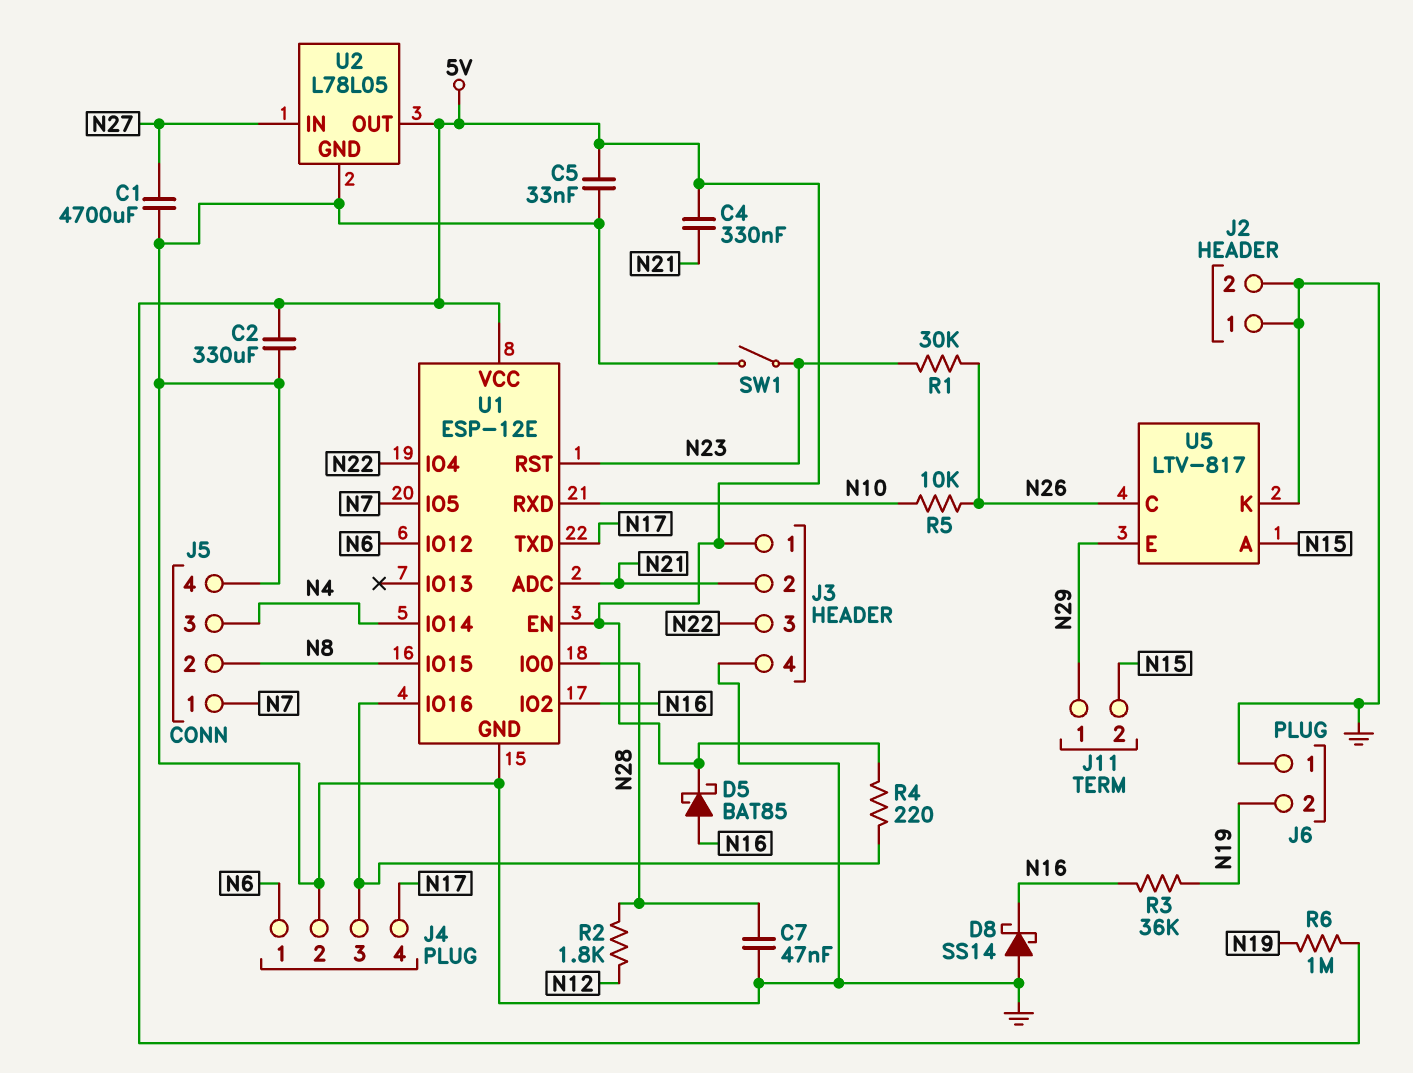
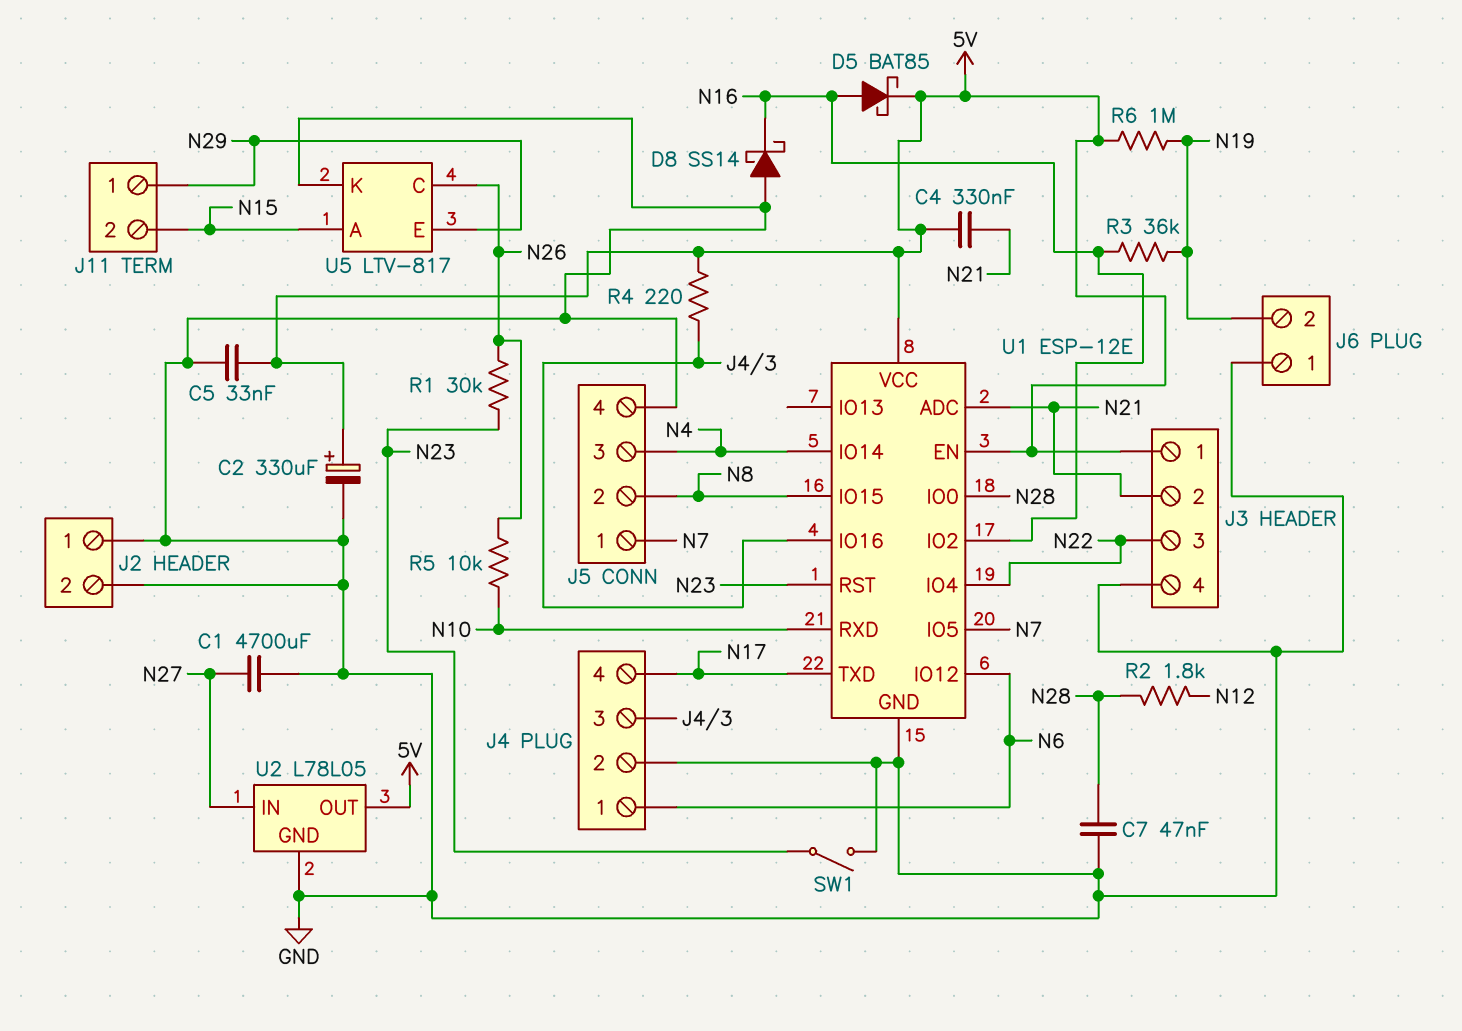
C2: 330uF (5V, GND) -> 330uF (plus 5V, minus GND)

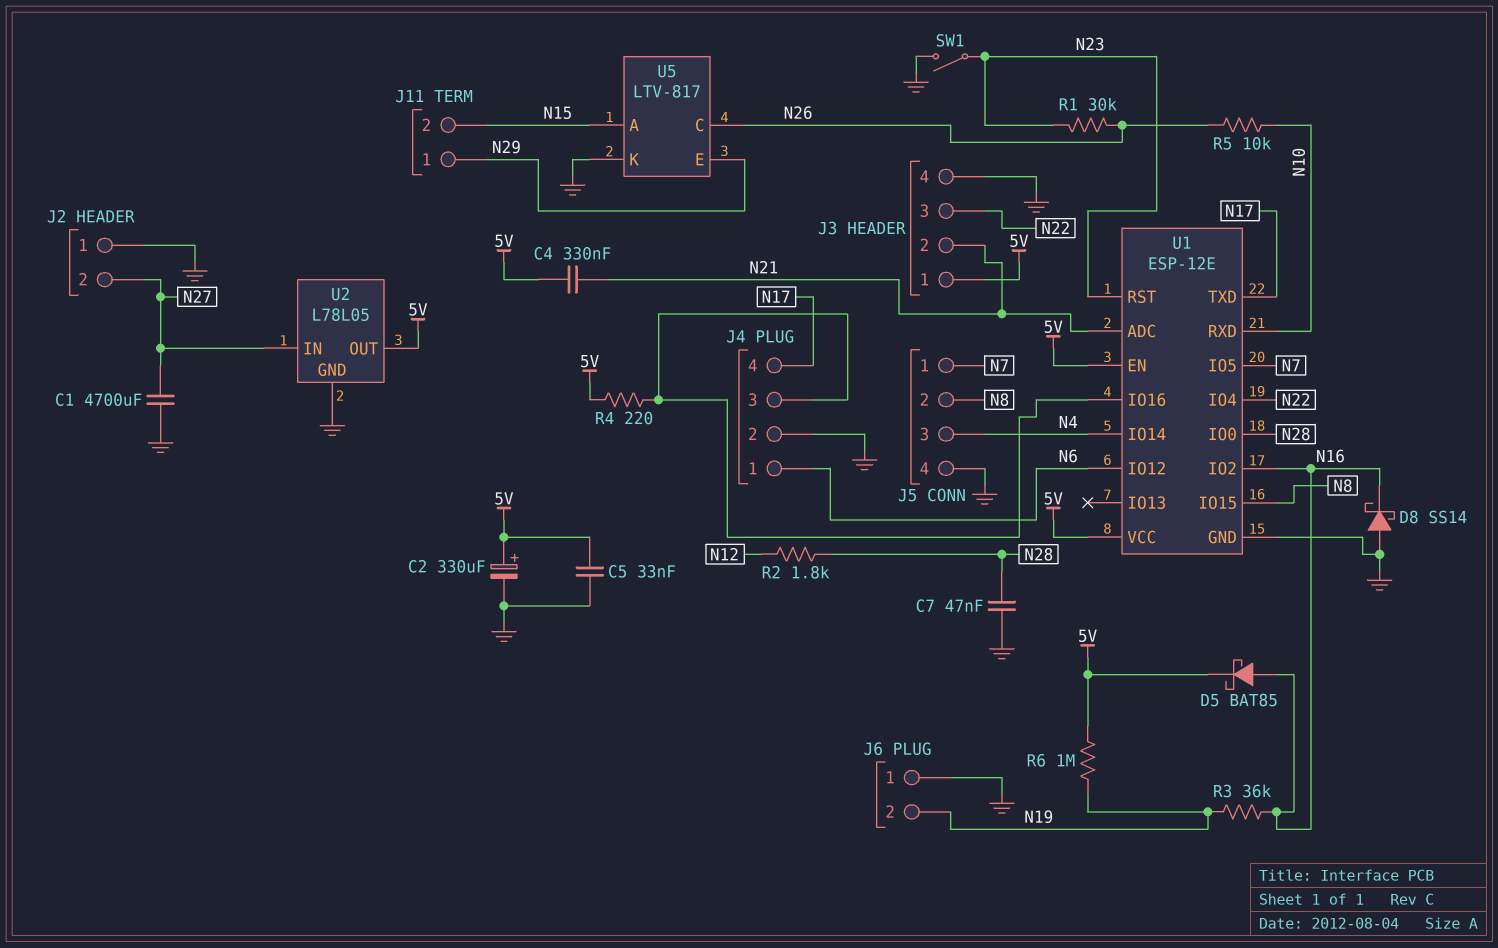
J2 pin 2: GND -> N27

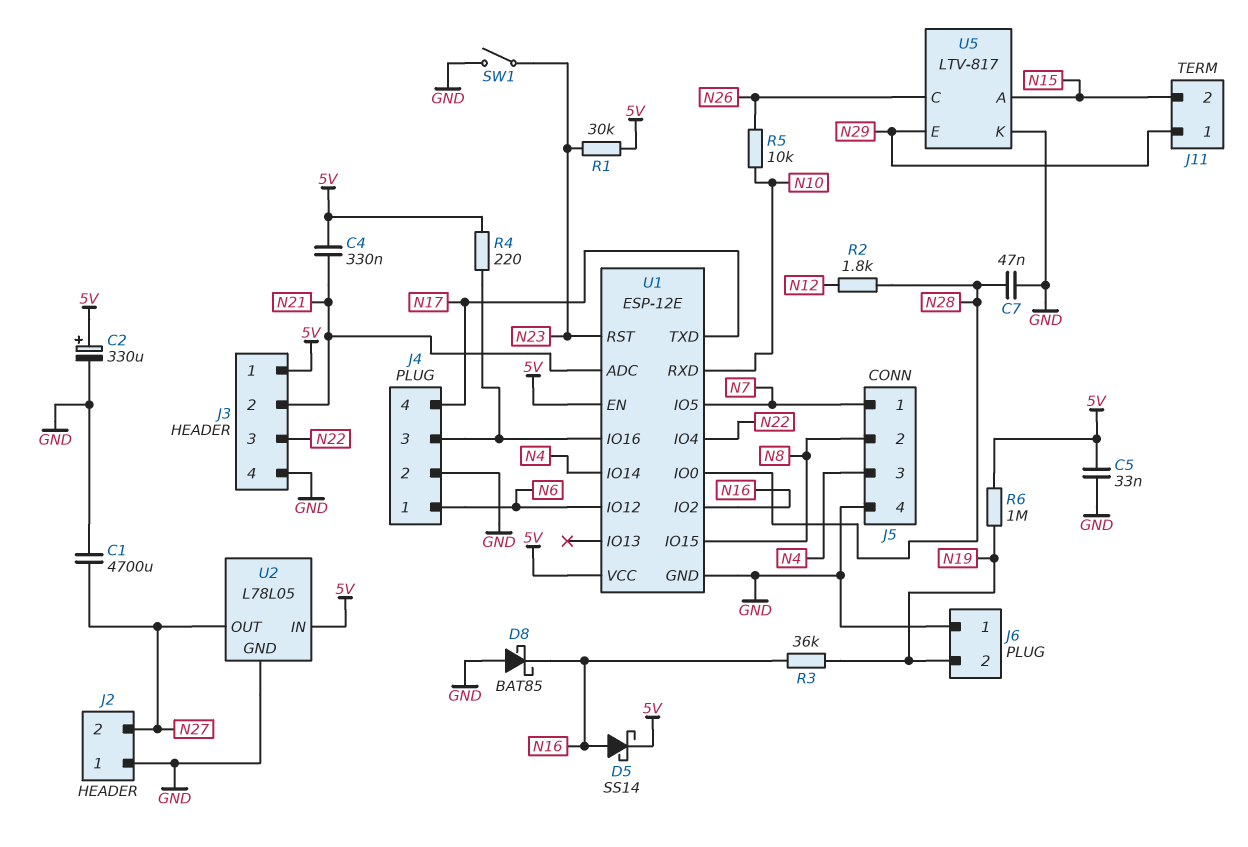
D5: schottky BAT85 (A N16, K 5V) -> schottky SS14 (A N16, K 5V)
D8: schottky SS14 (A GND, K N16) -> schottky BAT85 (A GND, K N16)
R1: 30k (N23, N26) -> 30k (5V, N23)
U2 pin IN: N27 -> 5V
U2 pin OUT: 5V -> N27

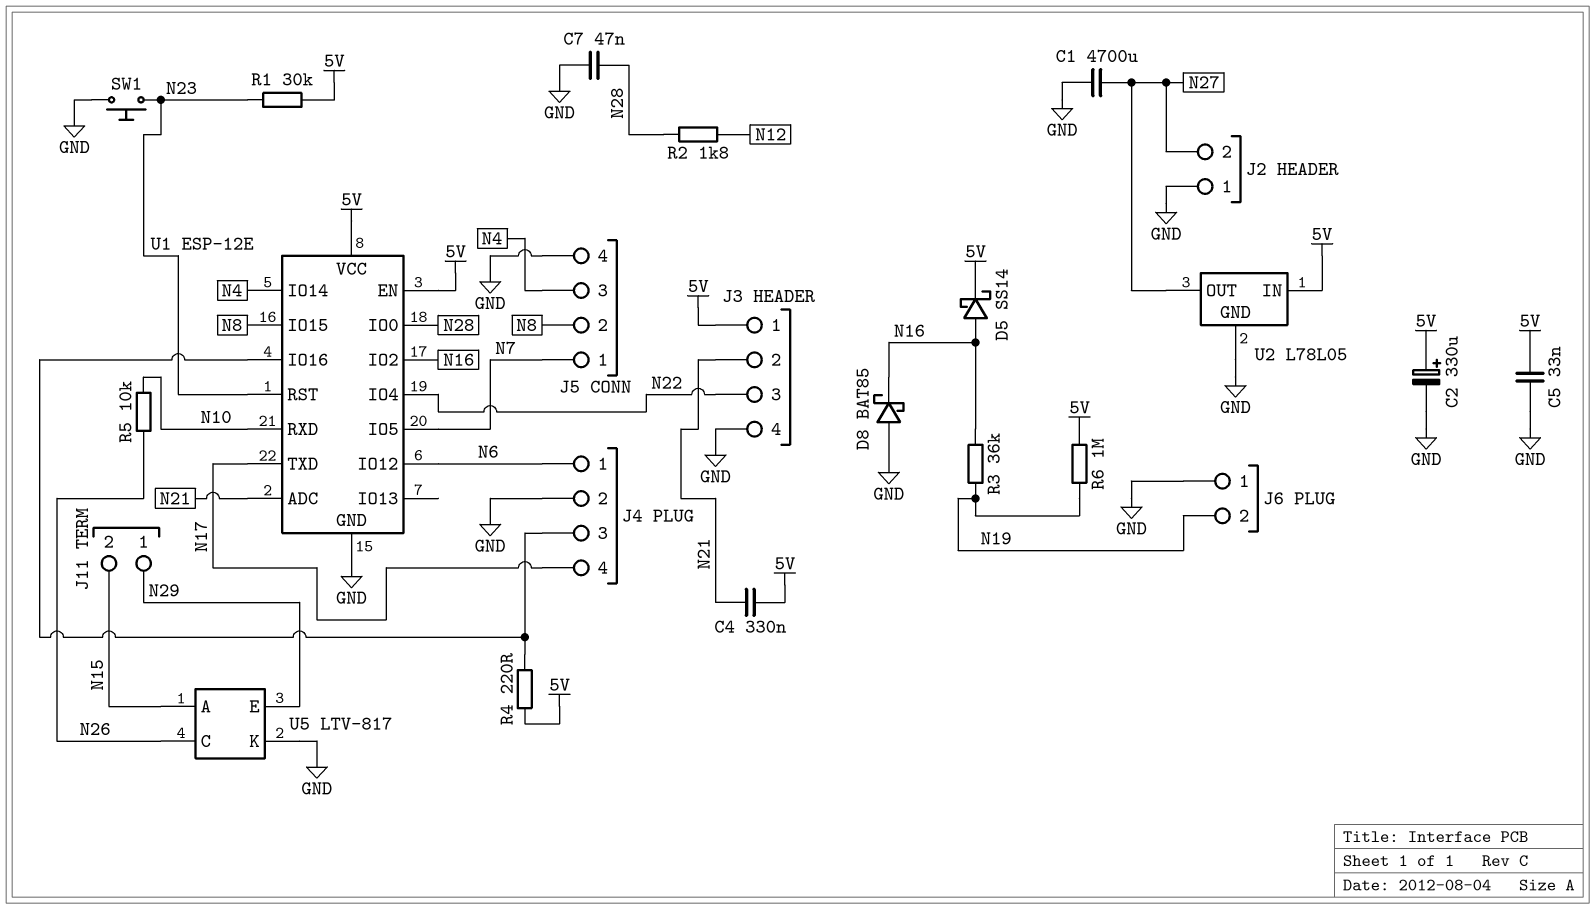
SW1: switch (GND, N23) -> button (GND, N23)

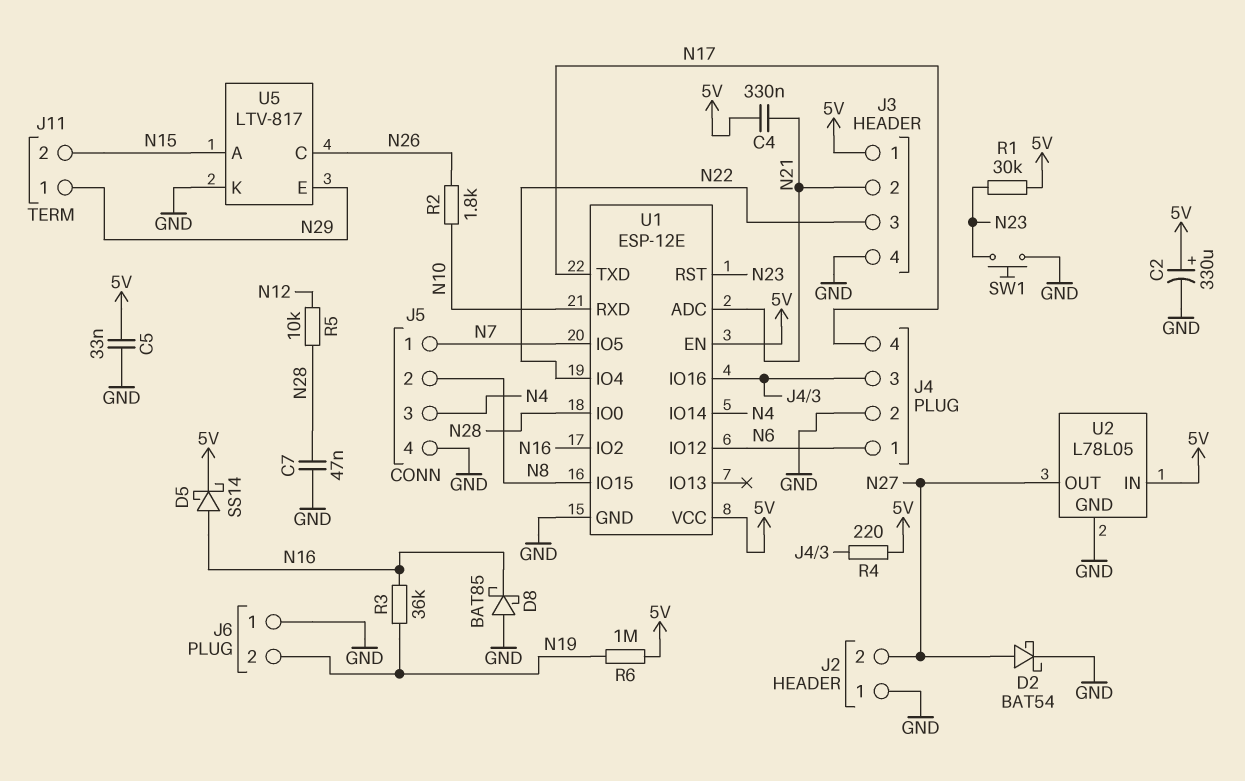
C1: 4700uF (GND, N27) -> none
D2: none -> schottky BAT54 (A N27, K GND)
R2: 1.8k (N12, N28) -> 1.8k (N10, N26)
R5: 10k (N10, N26) -> 10k (N12, N28)

